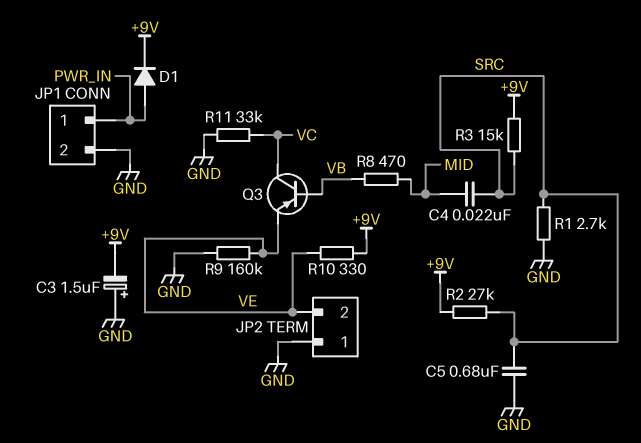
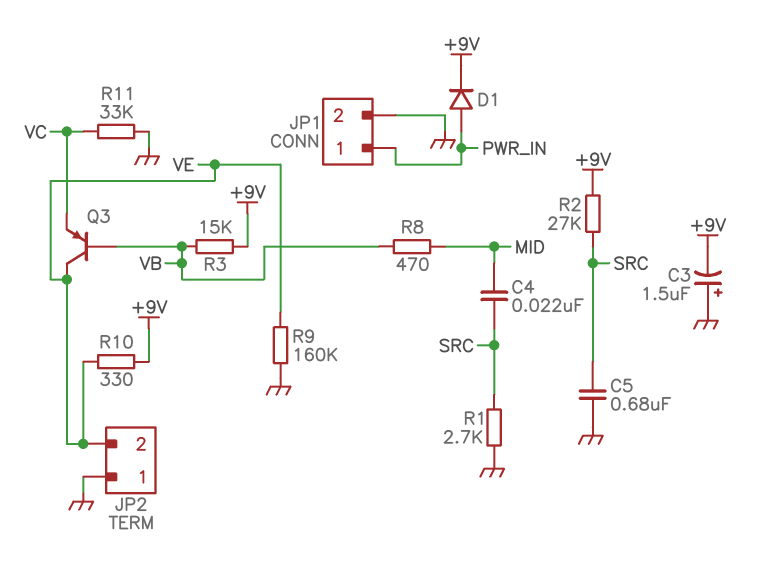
Q3: PNP (B VB, C VC, E VE) -> PNP (B VB, C VE, E VC)
R3: 15k (+9V, SRC) -> 15k (+9V, VB)

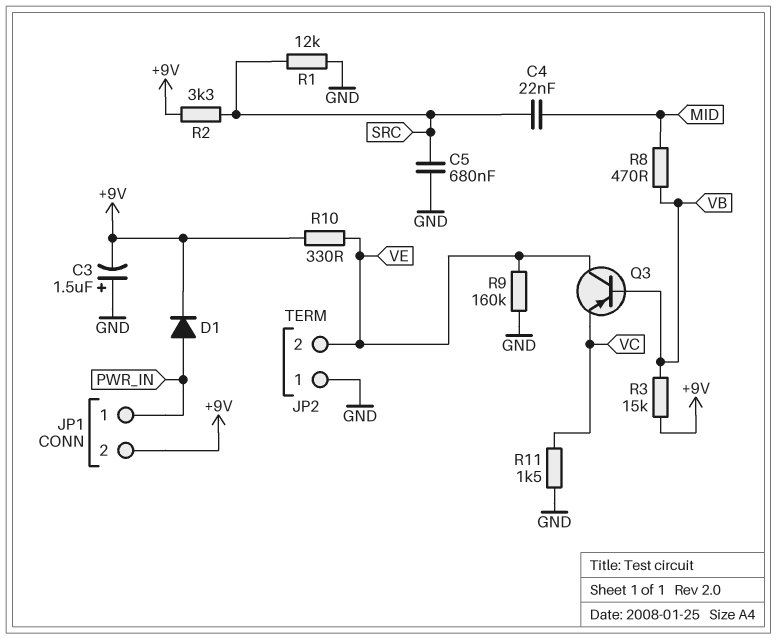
JP1 pin 2: GND -> +9V
R1: 2.7k (GND, SRC) -> 12k (GND, SRC)
R2: 27k (+9V, SRC) -> 3.3k (+9V, SRC)
R11: 33k (GND, VC) -> 1.5k (GND, VC)

